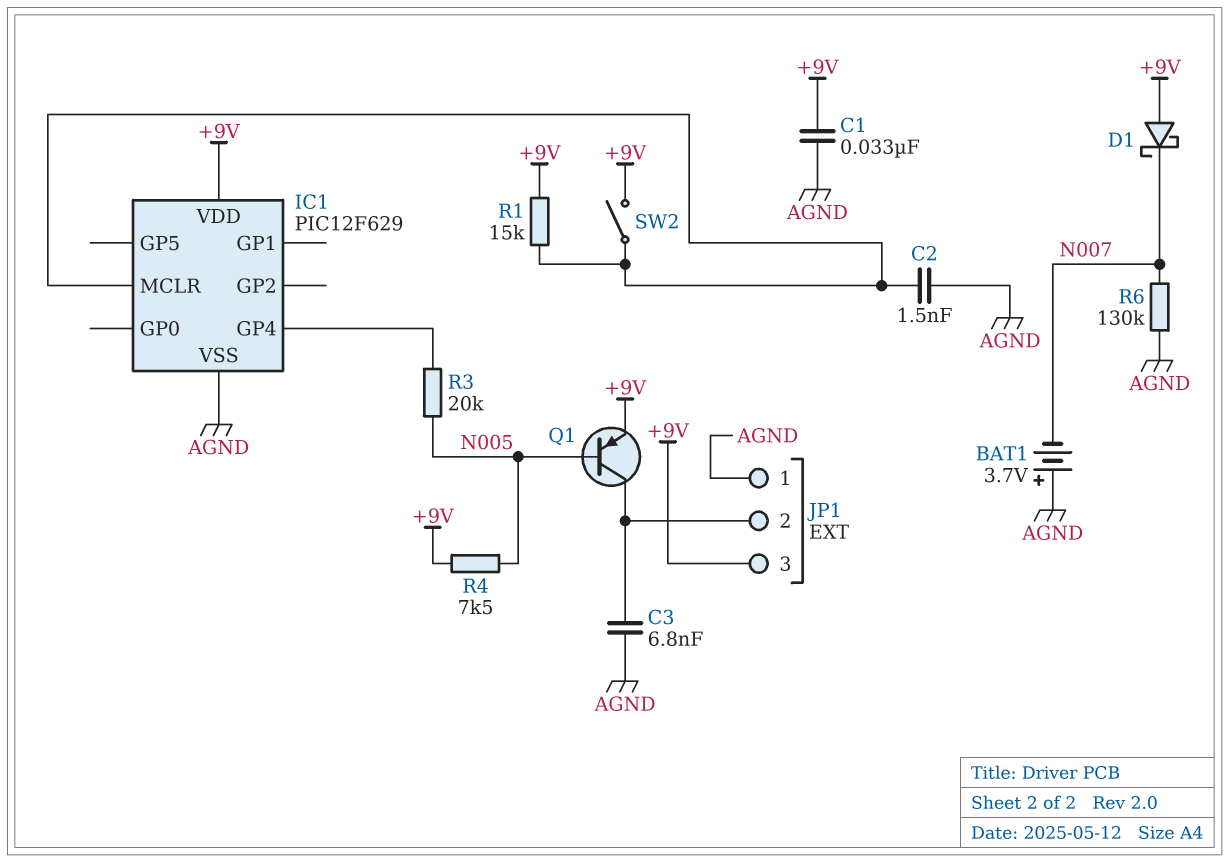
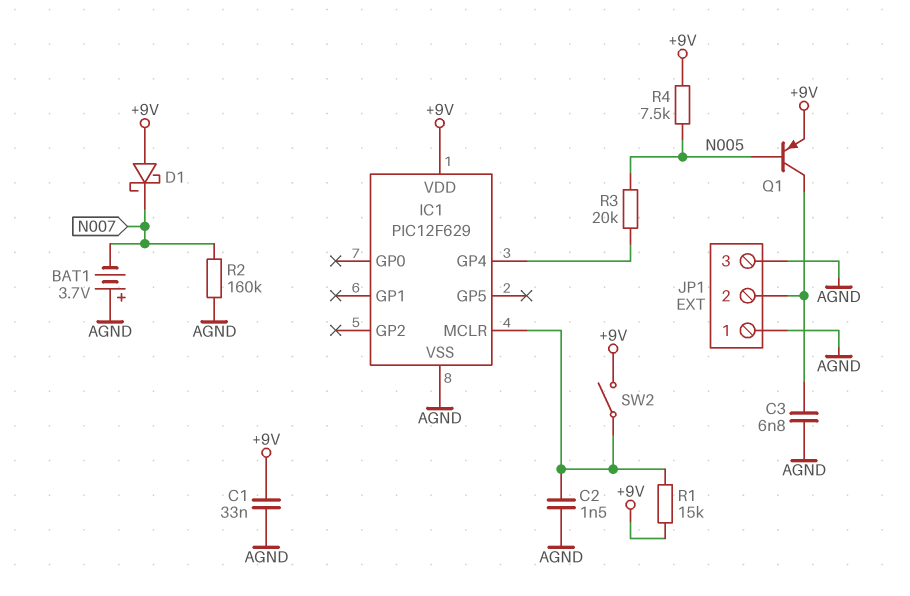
JP1 pin 3: +9V -> AGND
R2: none -> 160k (AGND, N007)
R6: 130k (AGND, N007) -> none

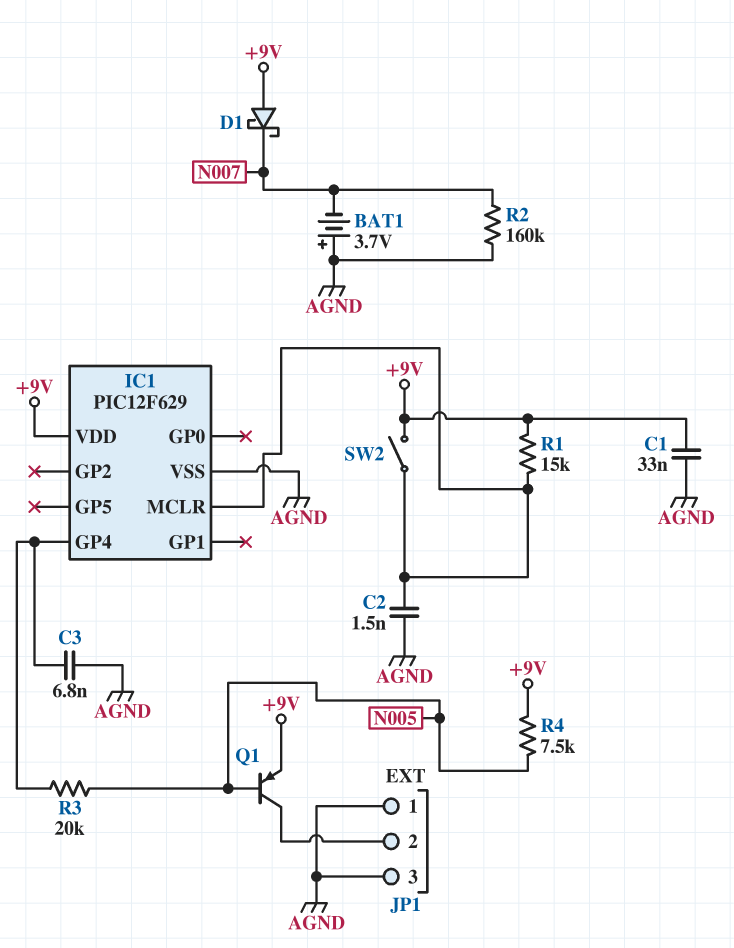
C3: 6.8nF (AGND, JP1/2) -> 6.8nF (AGND, IC1/GP4)

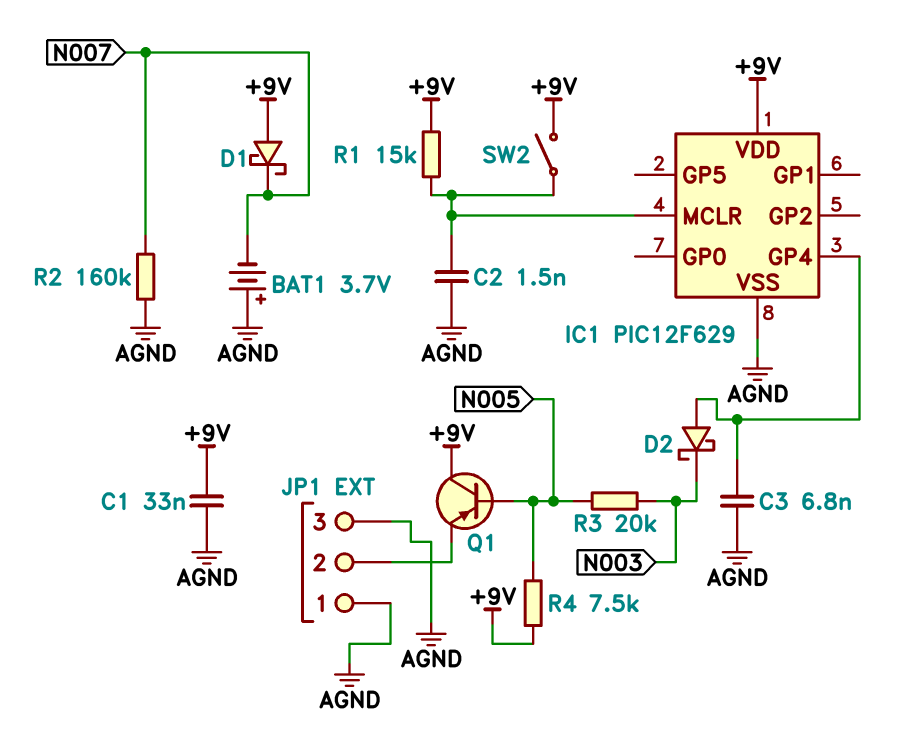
D2: none -> schottky (A IC1/GP4, K N003)
Q1: PNP (B N005, C JP1/2, E +9V) -> PNP (B N005, C +9V, E JP1/2)
R3: 20k (IC1/GP4, N005) -> 20k (N003, N005)

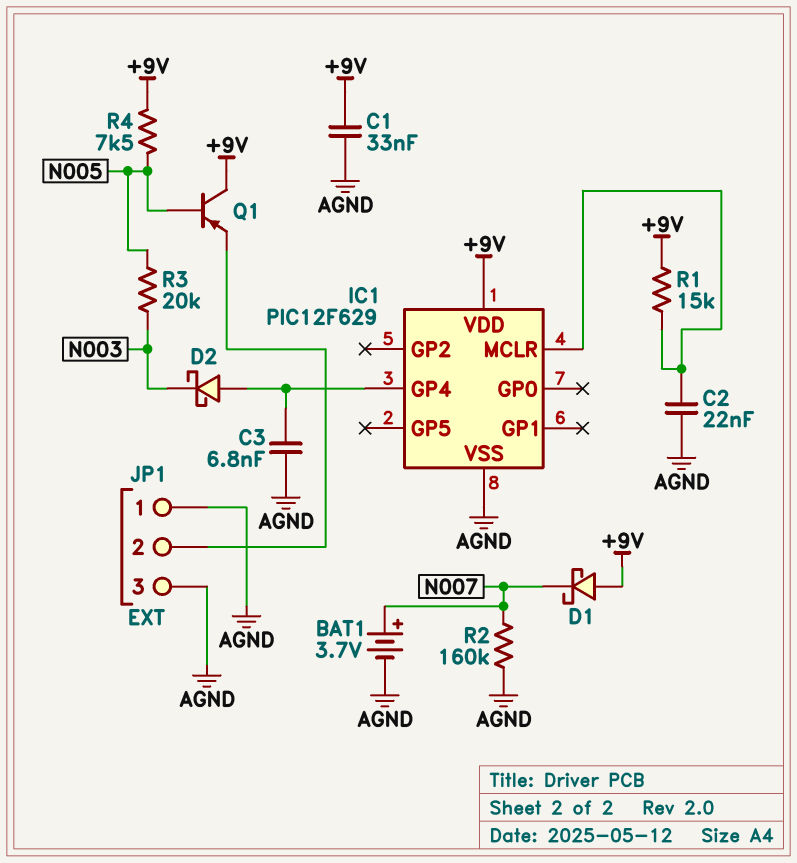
BAT1: 3.7V (plus AGND, minus N007) -> 3.7V (plus N007, minus AGND)
C2: 1.5nF (AGND, IC1/MCLR) -> 22nF (AGND, IC1/MCLR)
SW2: switch (+9V, IC1/MCLR) -> none

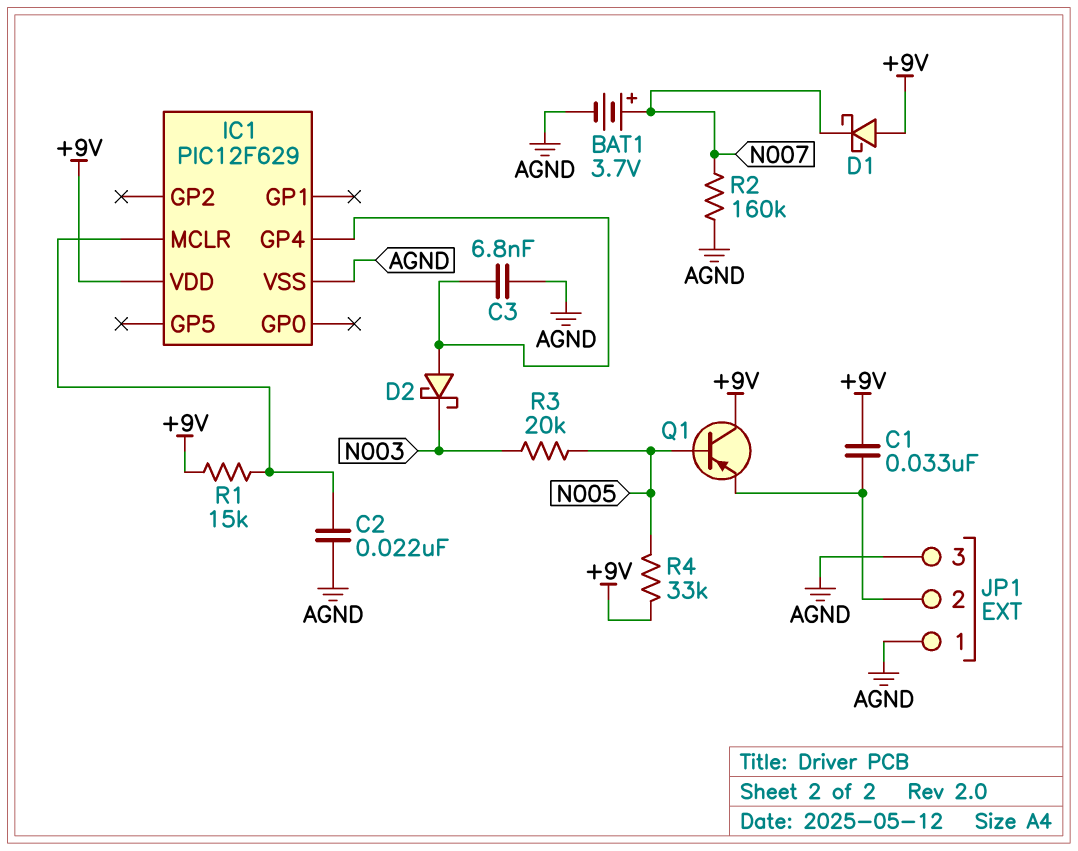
C1: 33nF (+9V, AGND) -> 33nF (+9V, JP1/2)
R4: 7.5k (+9V, N005) -> 33k (+9V, N005)

